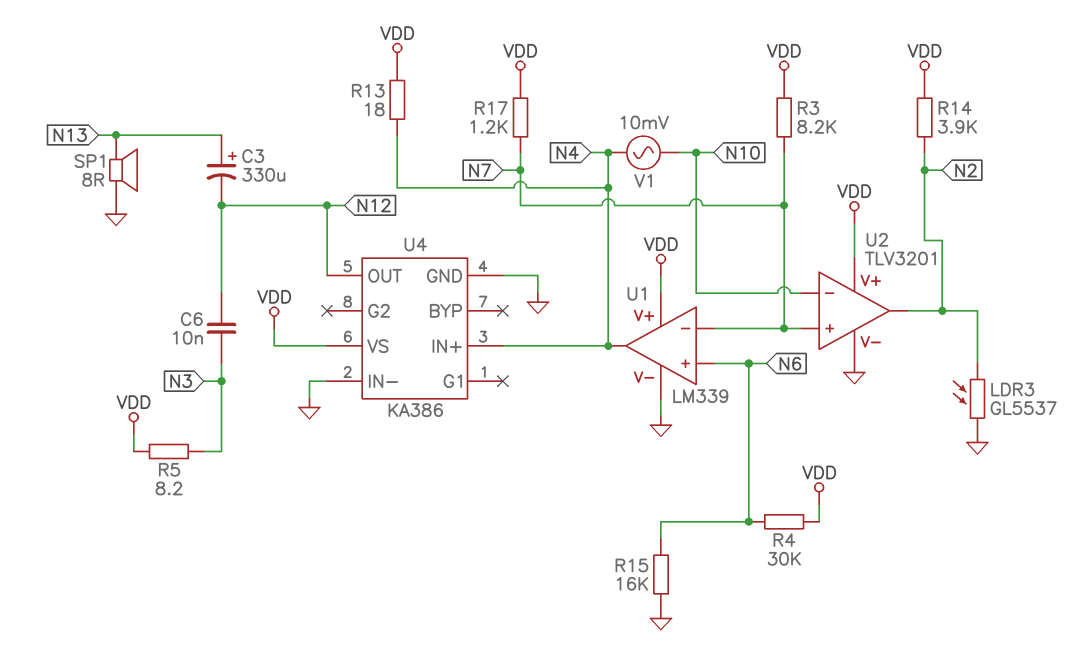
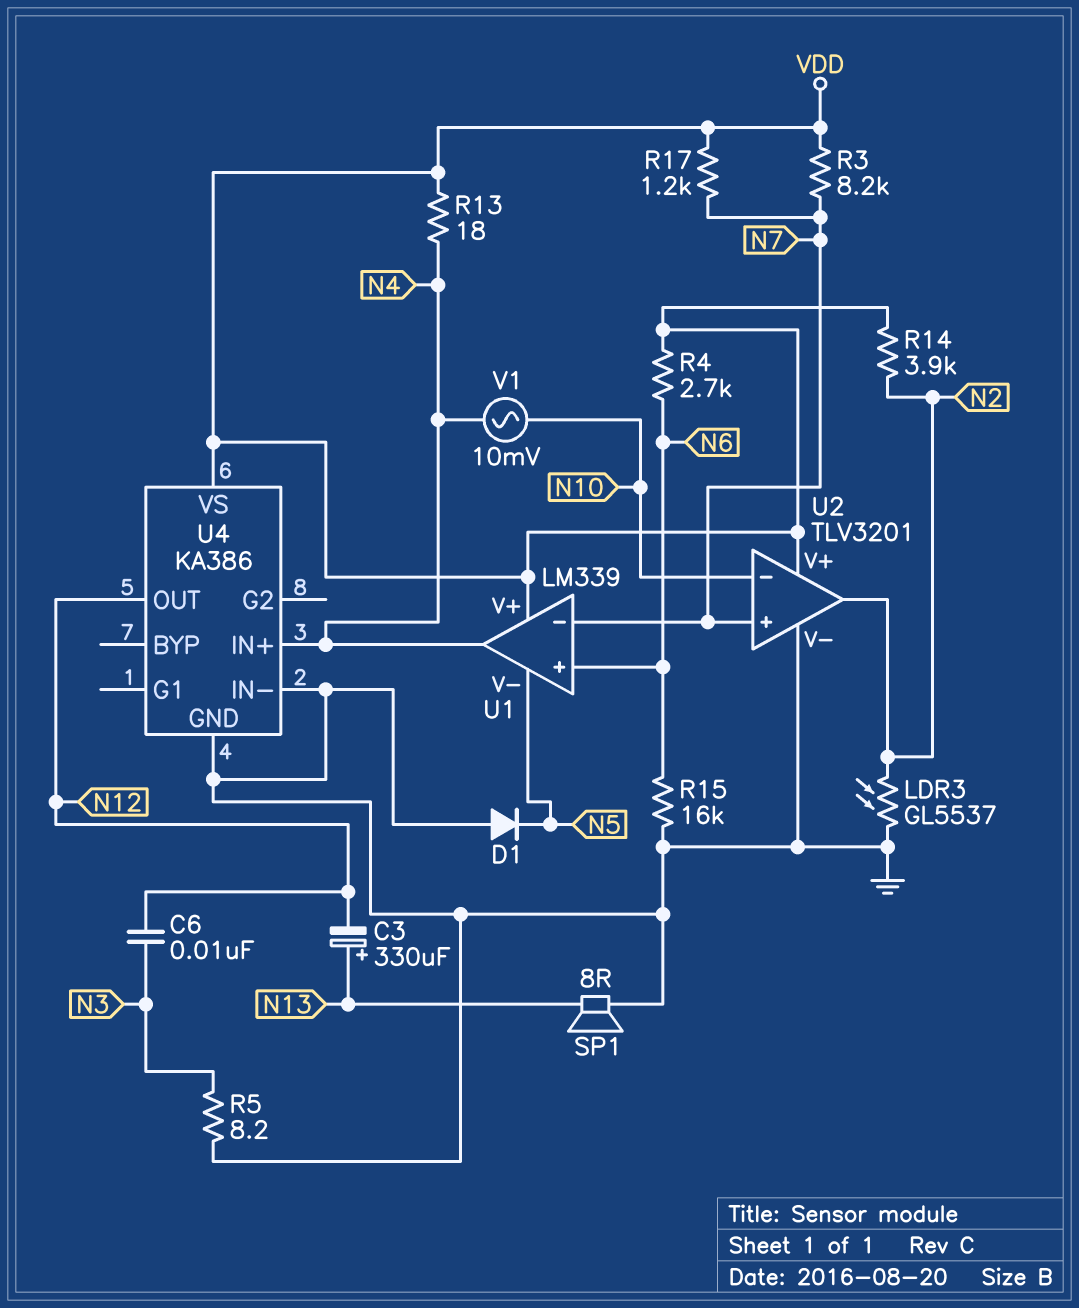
D1: none -> diode (A GND, K N5)
R4: 30k (N6, VDD) -> 2.7k (N6, VDD)
R5: 8.2 (N3, VDD) -> 8.2 (GND, N3)
U1 pin V-: GND -> N5

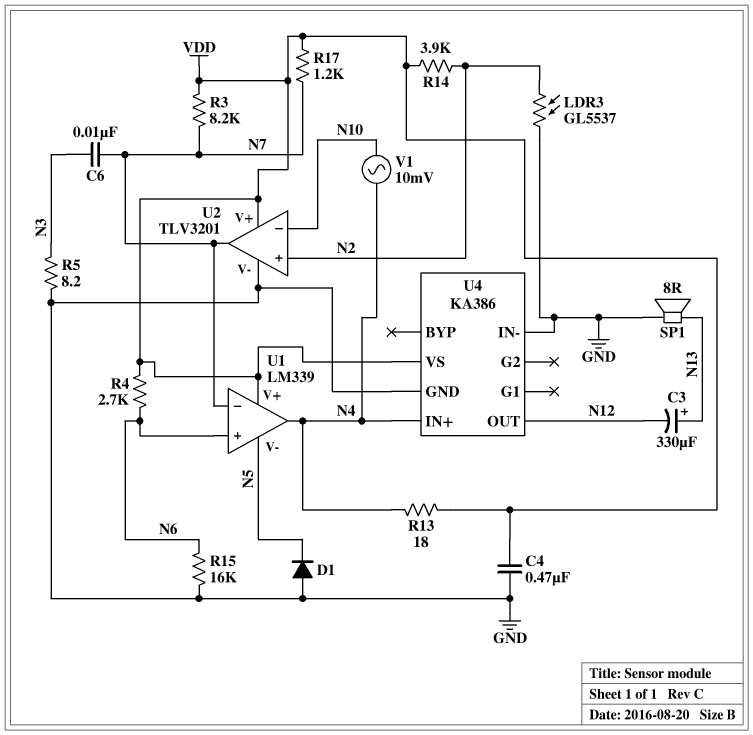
C4: none -> 470nF (GND, VDD)
C6: 10nF (N3, N12) -> 10nF (N3, N7)
U2 pin in+: N7 -> N2
U2 pin out: N2 -> N7

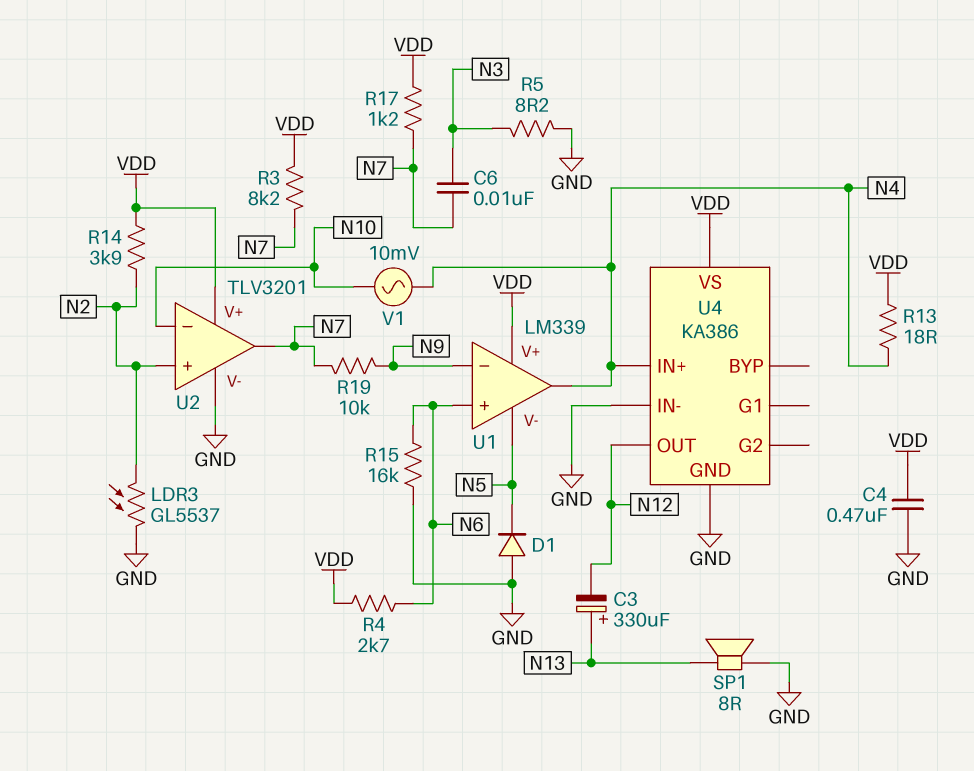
R19: none -> 10k (N7, N9)
U1 pin in-: N7 -> N9

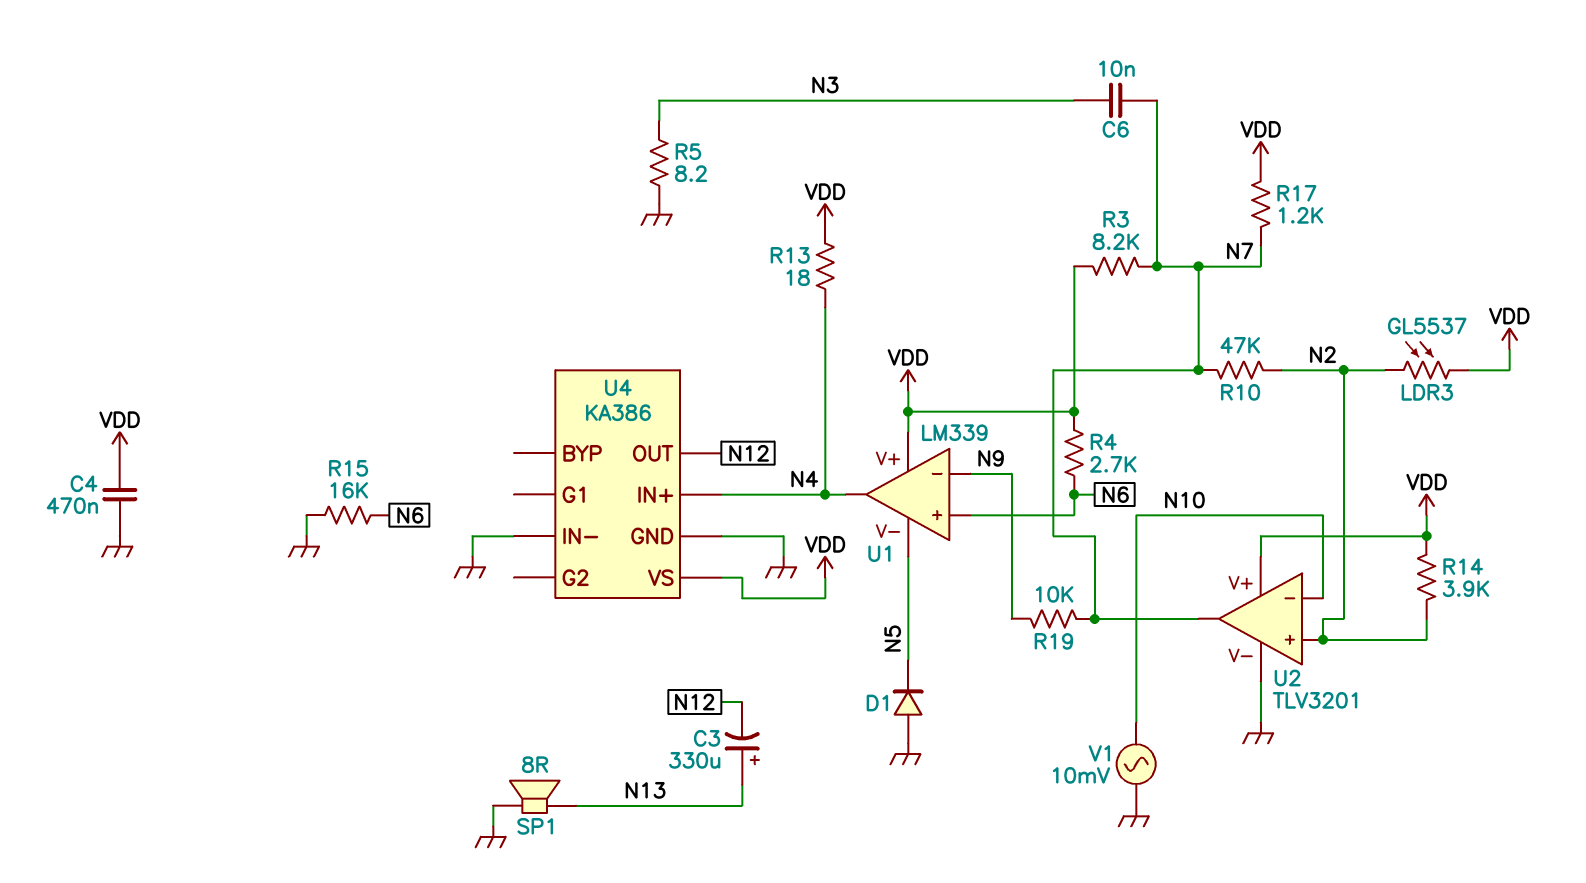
LDR3: GL5537 (GND, N2) -> GL5537 (N2, VDD)
R10: none -> 47k (N2, N7)
V1: AC 10mV (N4, N10) -> AC 10mV (GND, N10)

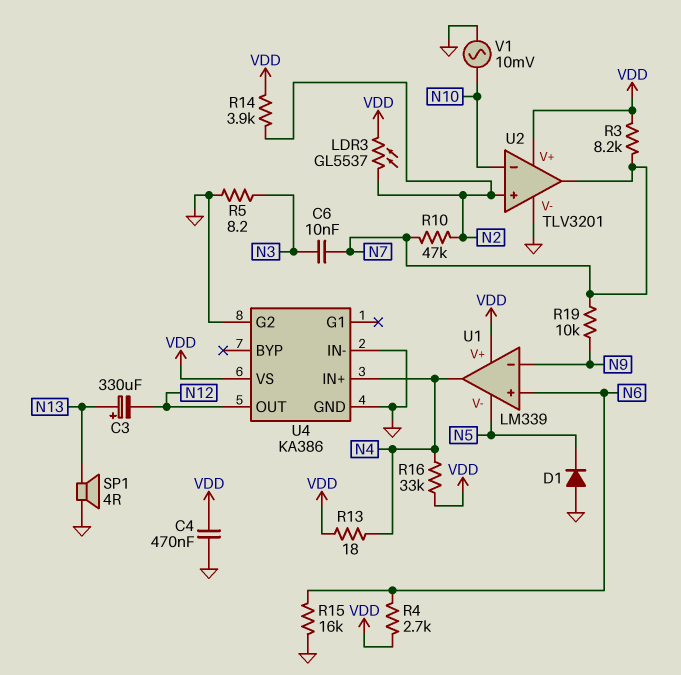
R16: none -> 33k (N4, VDD)
R17: 1.2k (N7, VDD) -> none
SP1: speaker 8R (GND, N13) -> speaker 4R (GND, N13)
U4 pin G2: none -> GND

